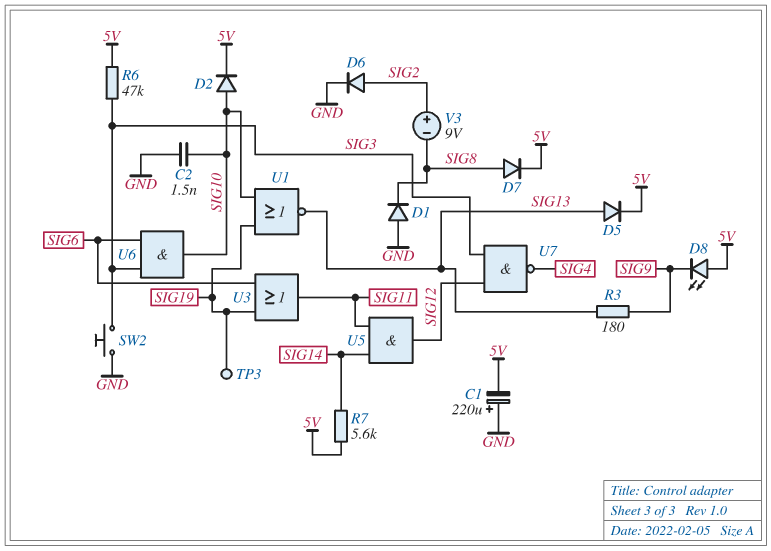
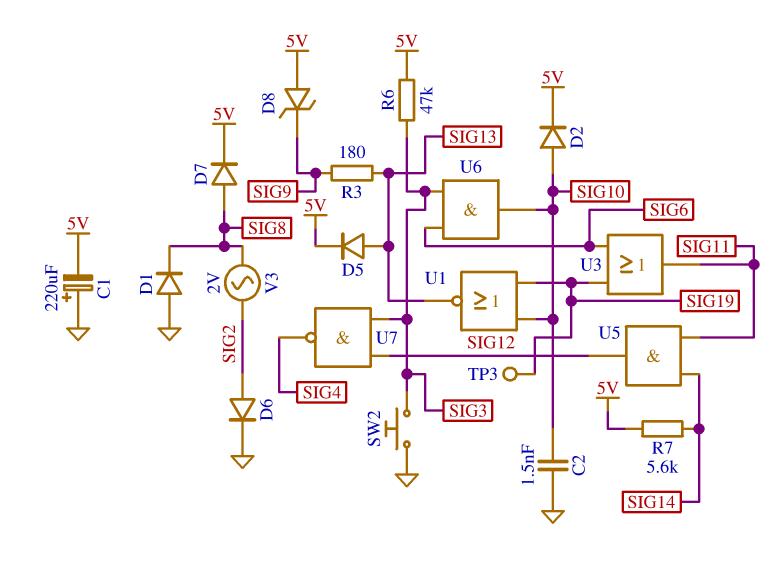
D8: LED (A 5V, K SIG9) -> zener (A 5V, K SIG9)
V3: 9V (plus SIG2, minus SIG8) -> AC 2V (SIG2, SIG8)

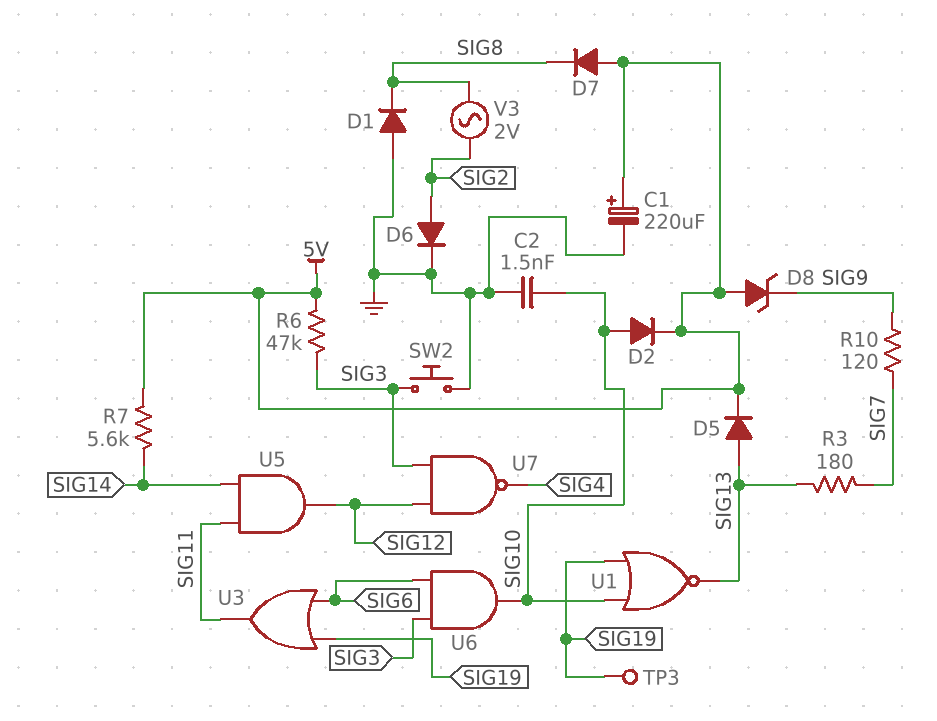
C1: 220uF (plus GND, minus 5V) -> 220uF (plus 5V, minus GND)
D7: diode (A SIG8, K 5V) -> diode (A 5V, K SIG8)
R3: 180 (SIG9, SIG13) -> 180 (SIG7, SIG13)
R10: none -> 120 (SIG7, SIG9)

